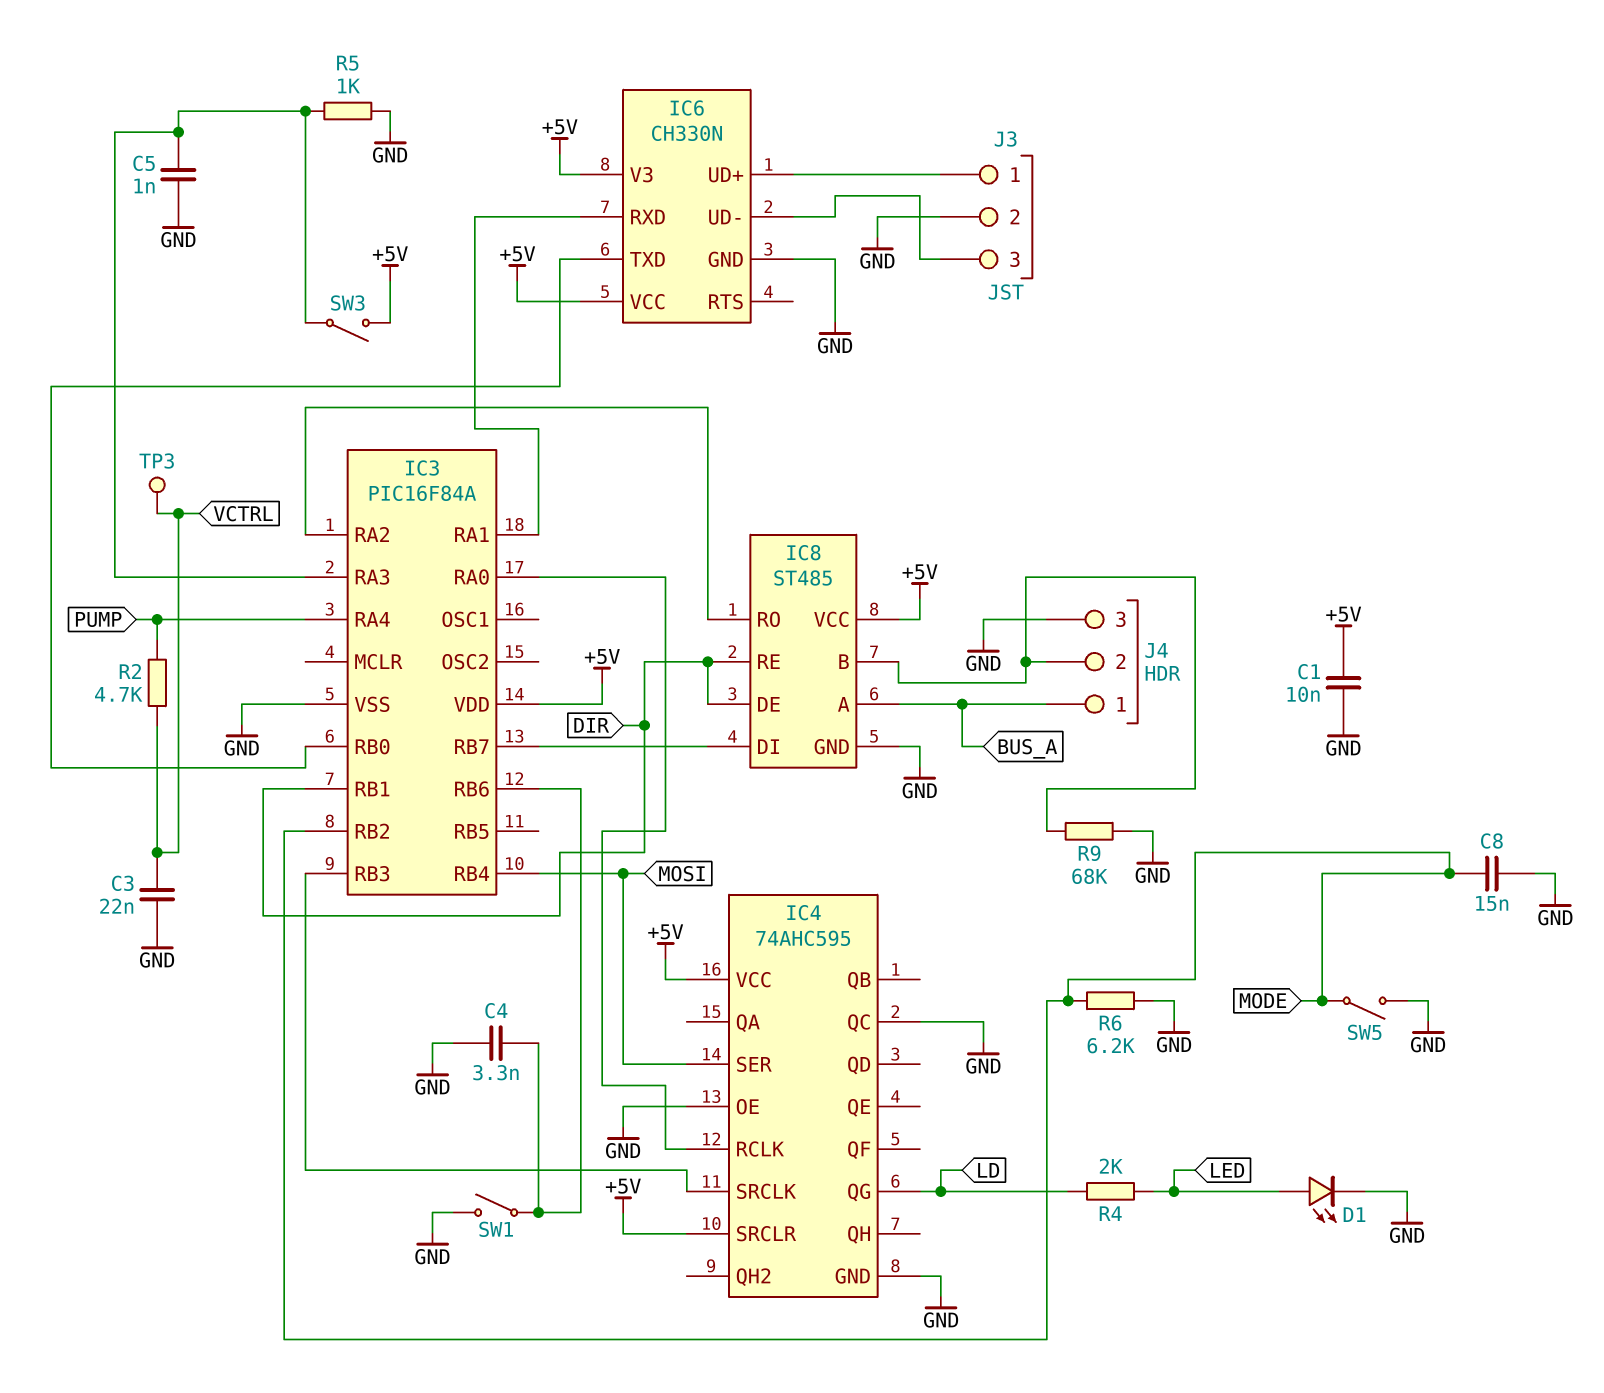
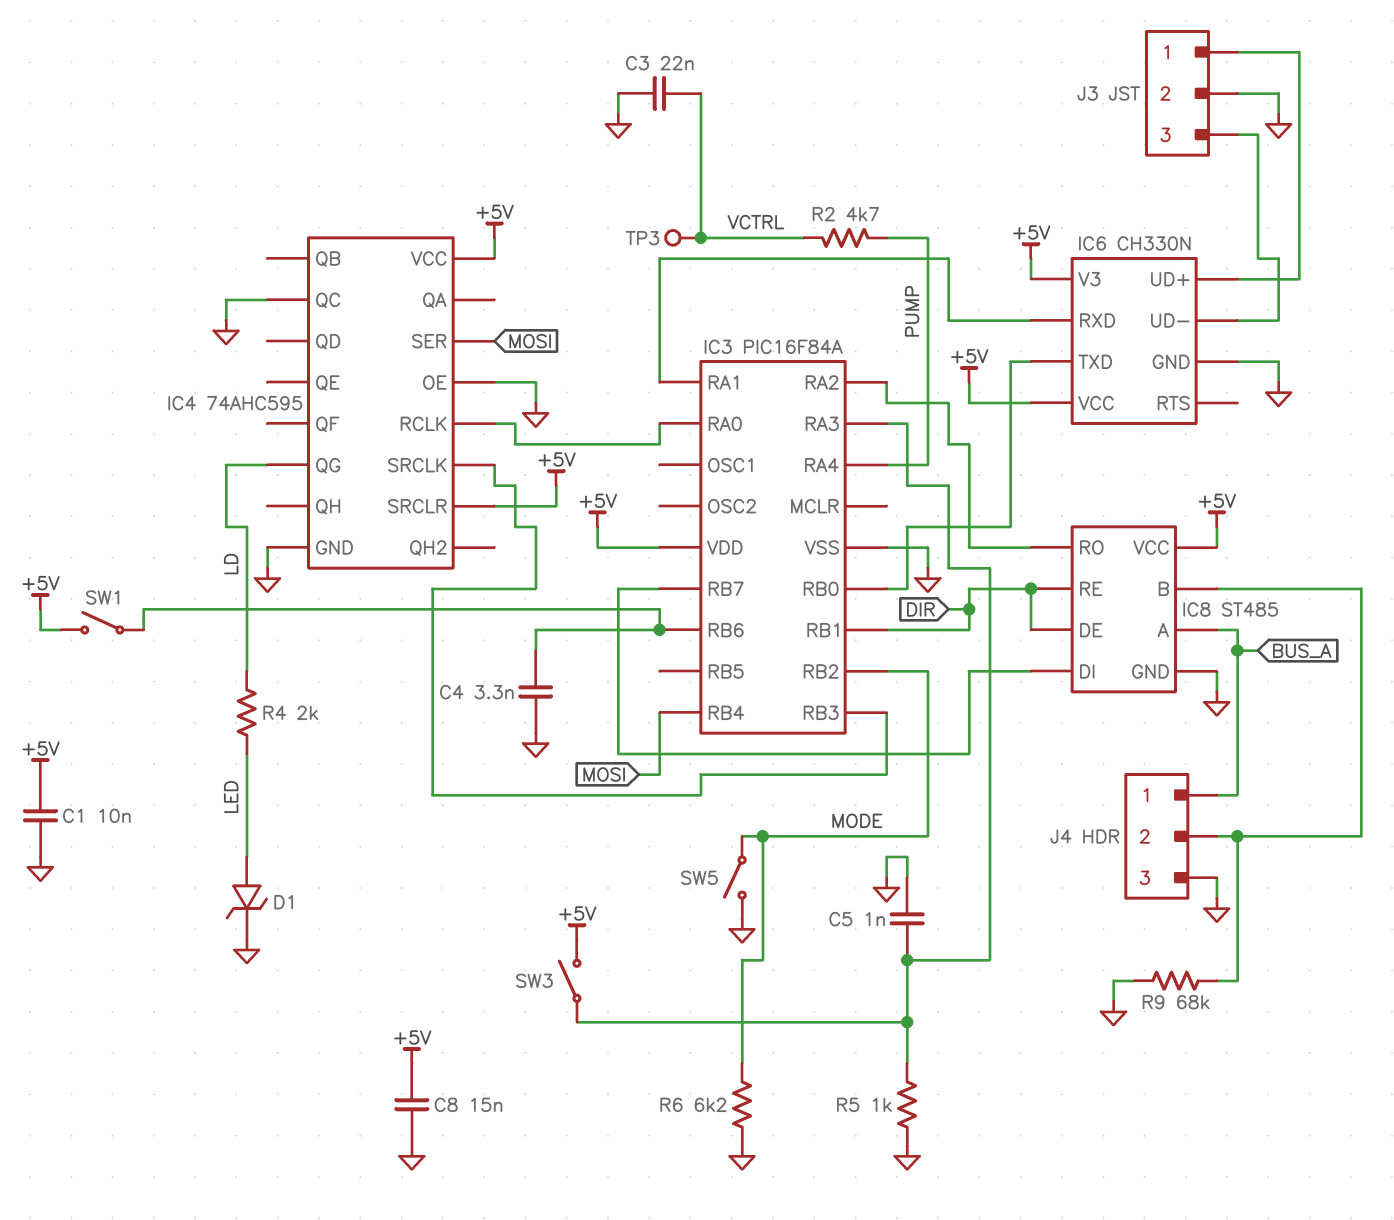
C8: 15nF (GND, MODE) -> 15nF (+5V, GND)
D1: LED (A LED, K GND) -> zener (A LED, K GND)
SW1: switch (GND, IC3/RB6) -> switch (+5V, IC3/RB6)

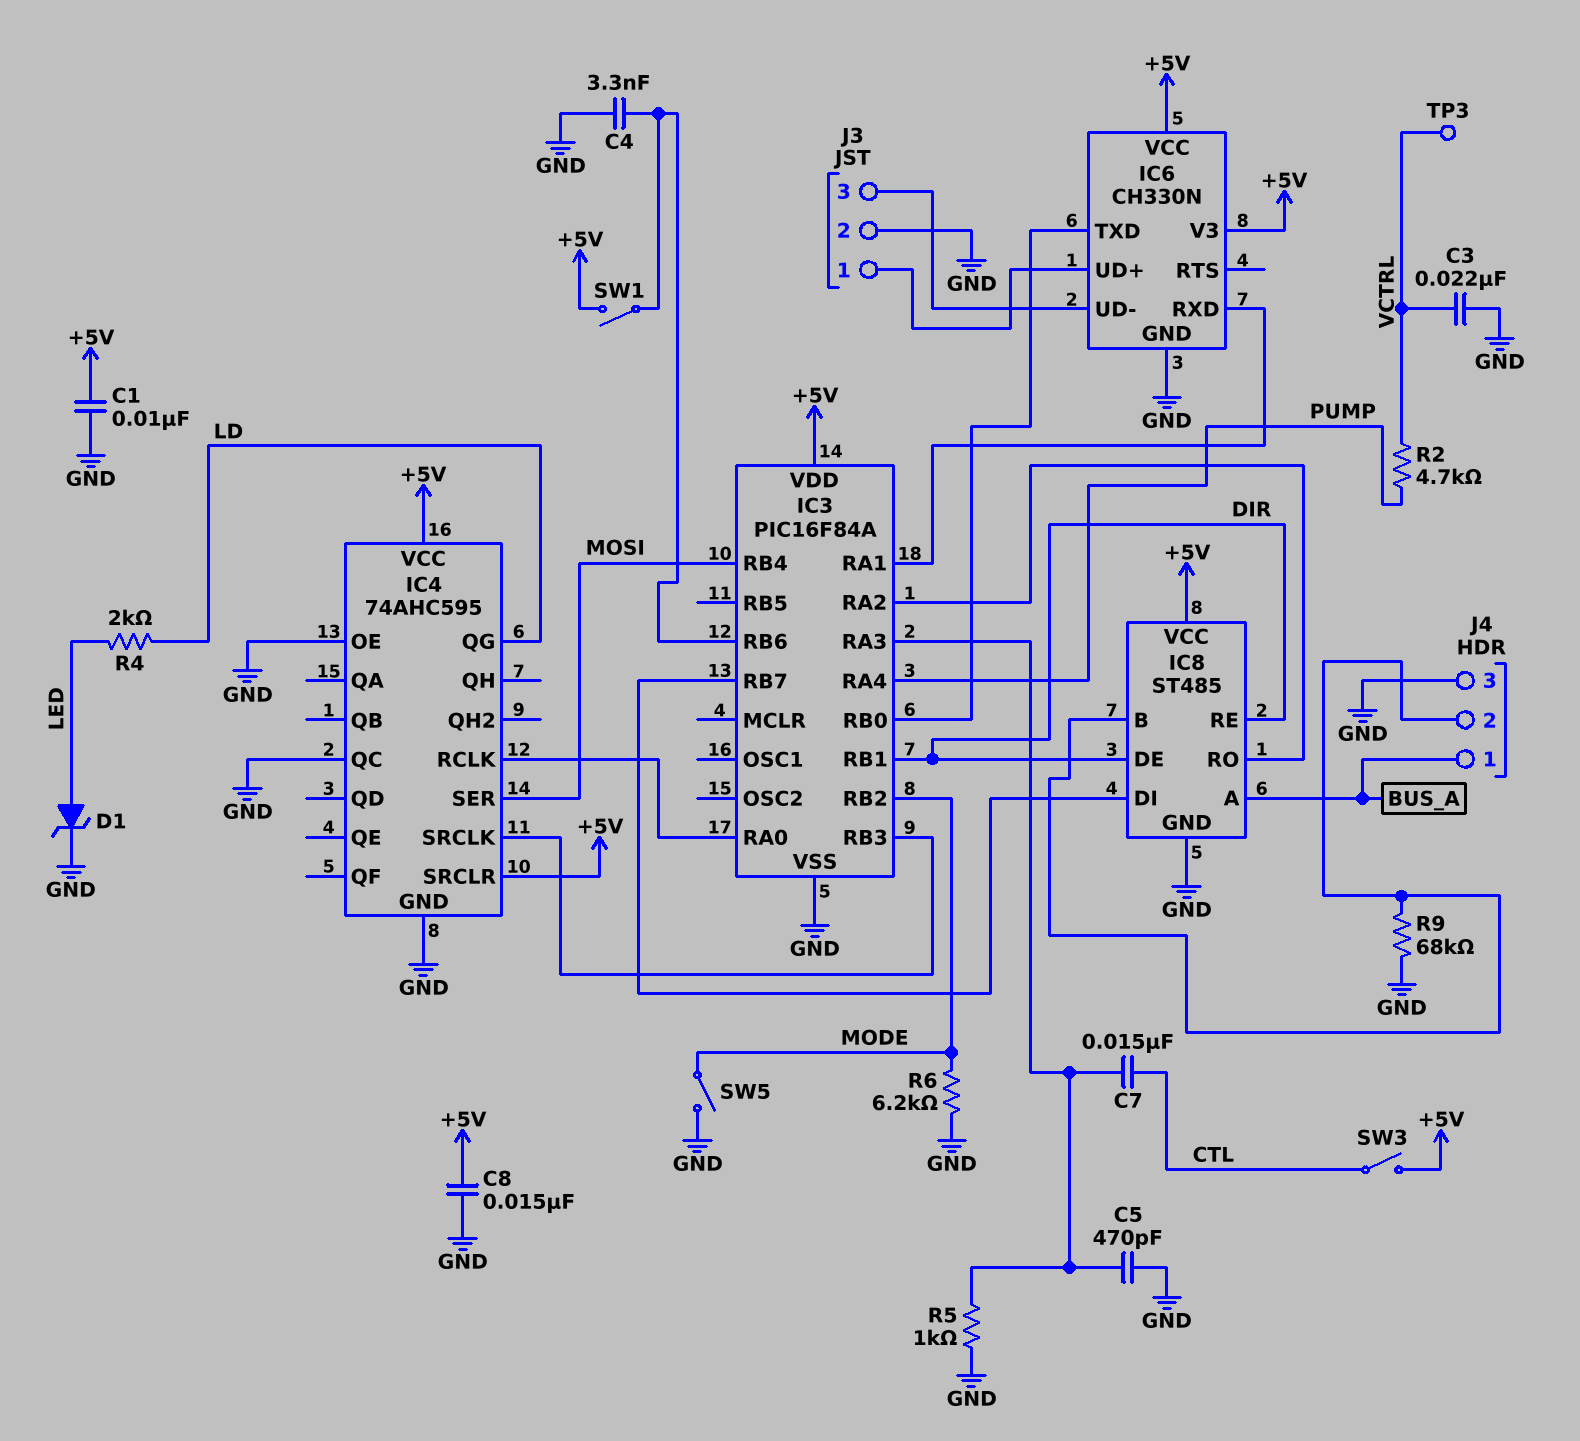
C5: 1nF (GND, IC3/RA3) -> 470pF (GND, IC3/RA3)
C7: none -> 15nF (CTL, IC3/RA3)
SW3: switch (+5V, IC3/RA3) -> switch (+5V, CTL)

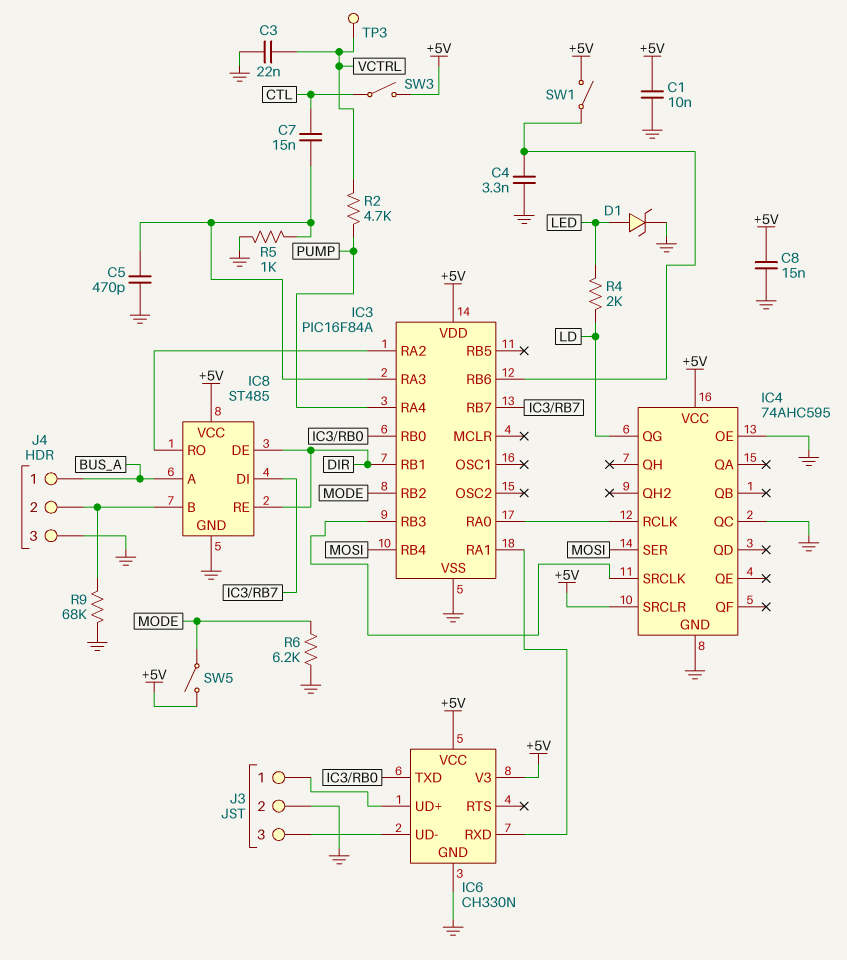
SW5: switch (GND, MODE) -> switch (+5V, MODE)

